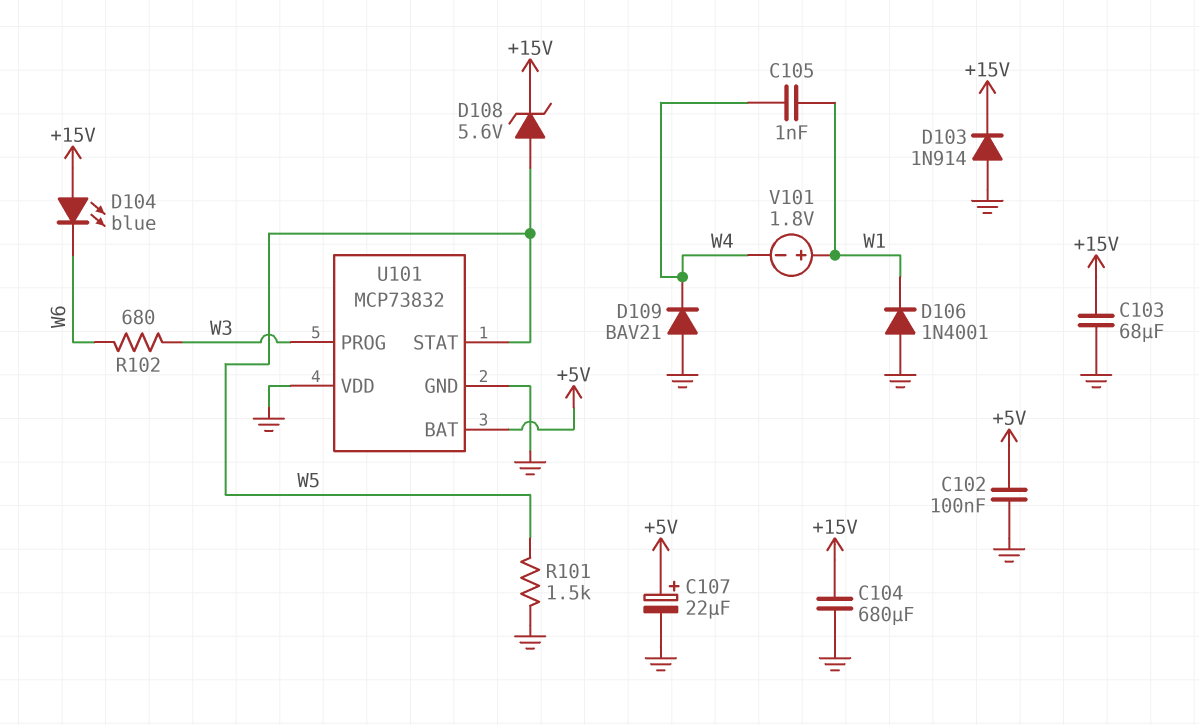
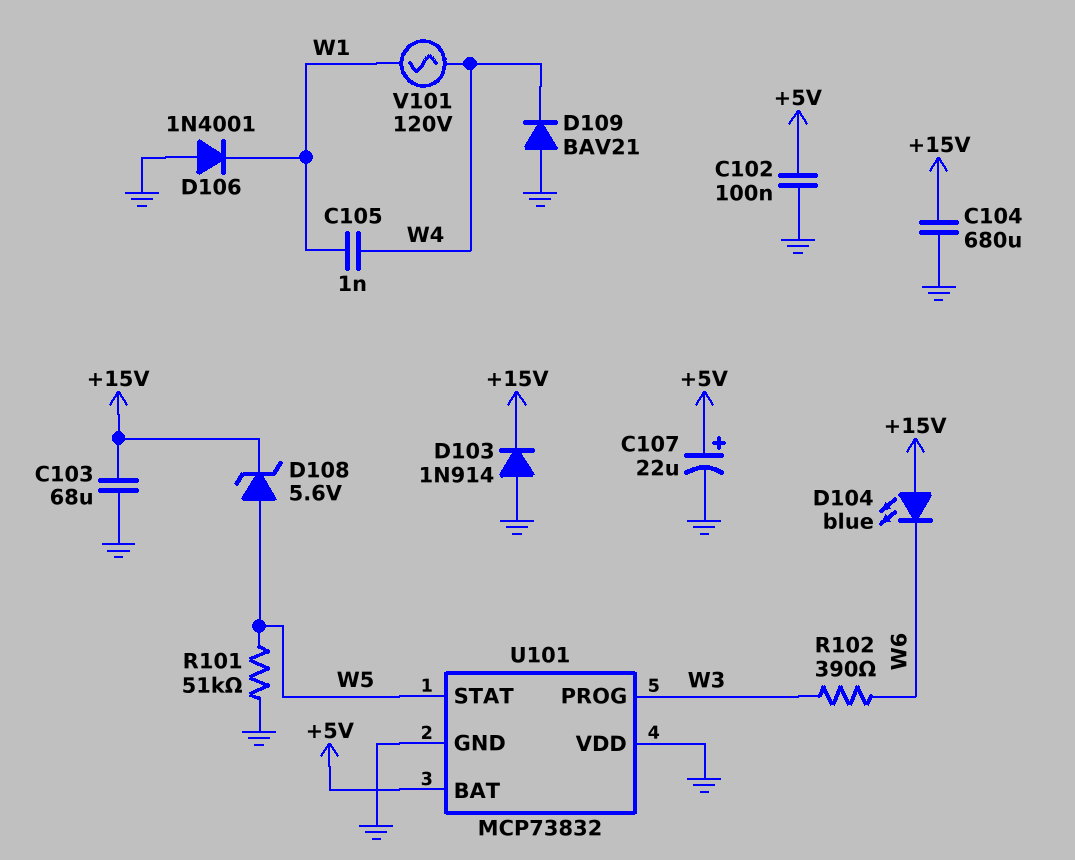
R101: 1.5k (GND, W5) -> 51k (GND, W5)
R102: 680 (W3, W6) -> 390 (W3, W6)
V101: 1.8V (plus W1, minus W4) -> AC 120V (W1, W4)

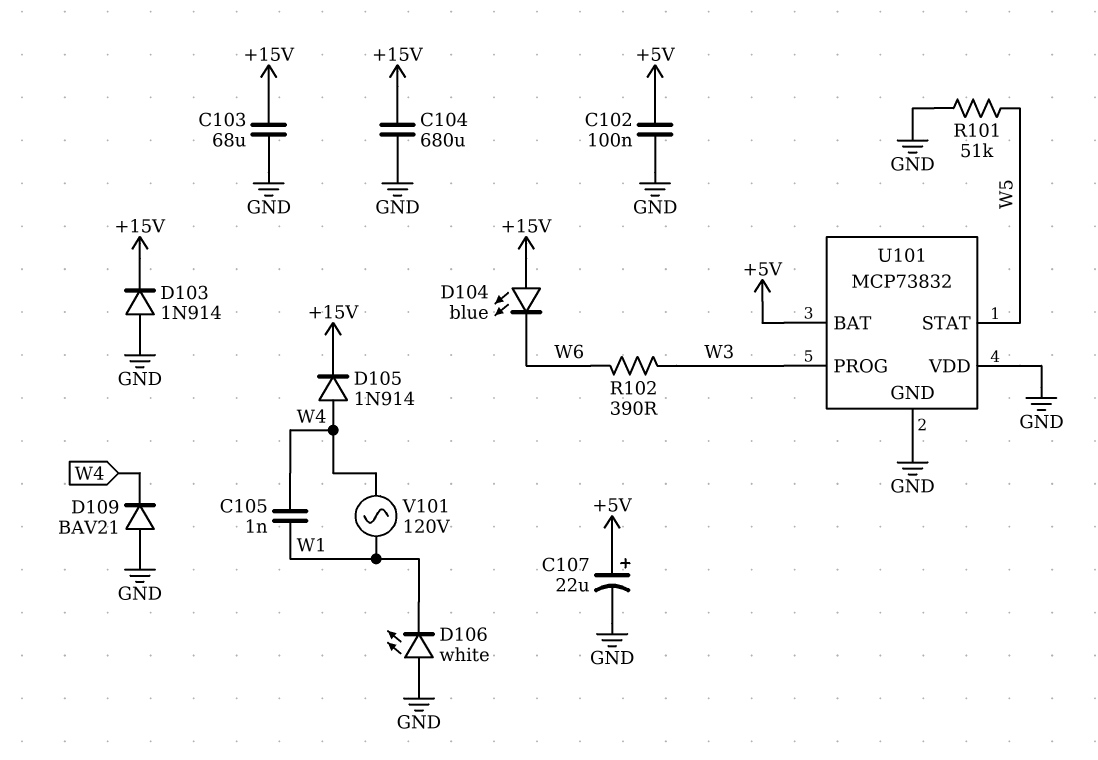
D105: none -> diode 1N914 (A W4, K +15V)
D106: diode 1N4001 (A GND, K W1) -> LED white (A GND, K W1)
D108: zener 5.6V (A W5, K +15V) -> none

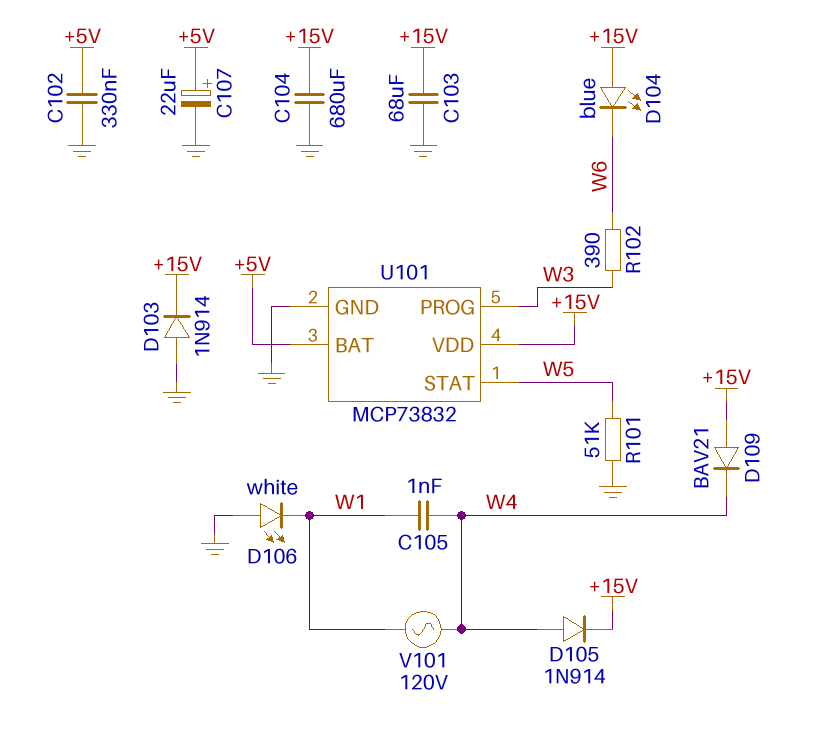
C102: 100nF (+5V, GND) -> 330nF (+5V, GND)
D109: diode BAV21 (A GND, K W4) -> diode BAV21 (A +15V, K W4)
U101 pin VDD: GND -> +15V

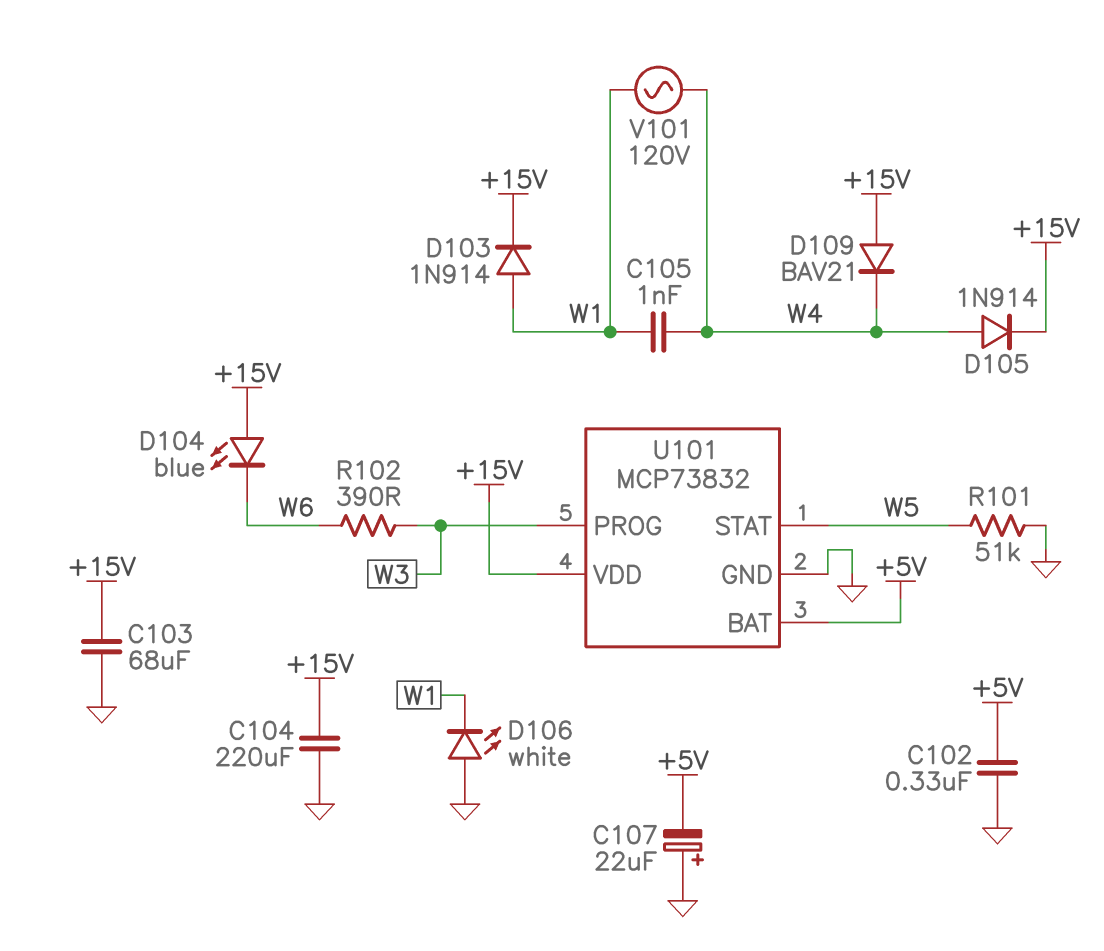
C104: 680uF (+15V, GND) -> 220uF (+15V, GND)
C107: 22uF (plus +5V, minus GND) -> 22uF (plus GND, minus +5V)
D103: diode 1N914 (A GND, K +15V) -> diode 1N914 (A W1, K +15V)

